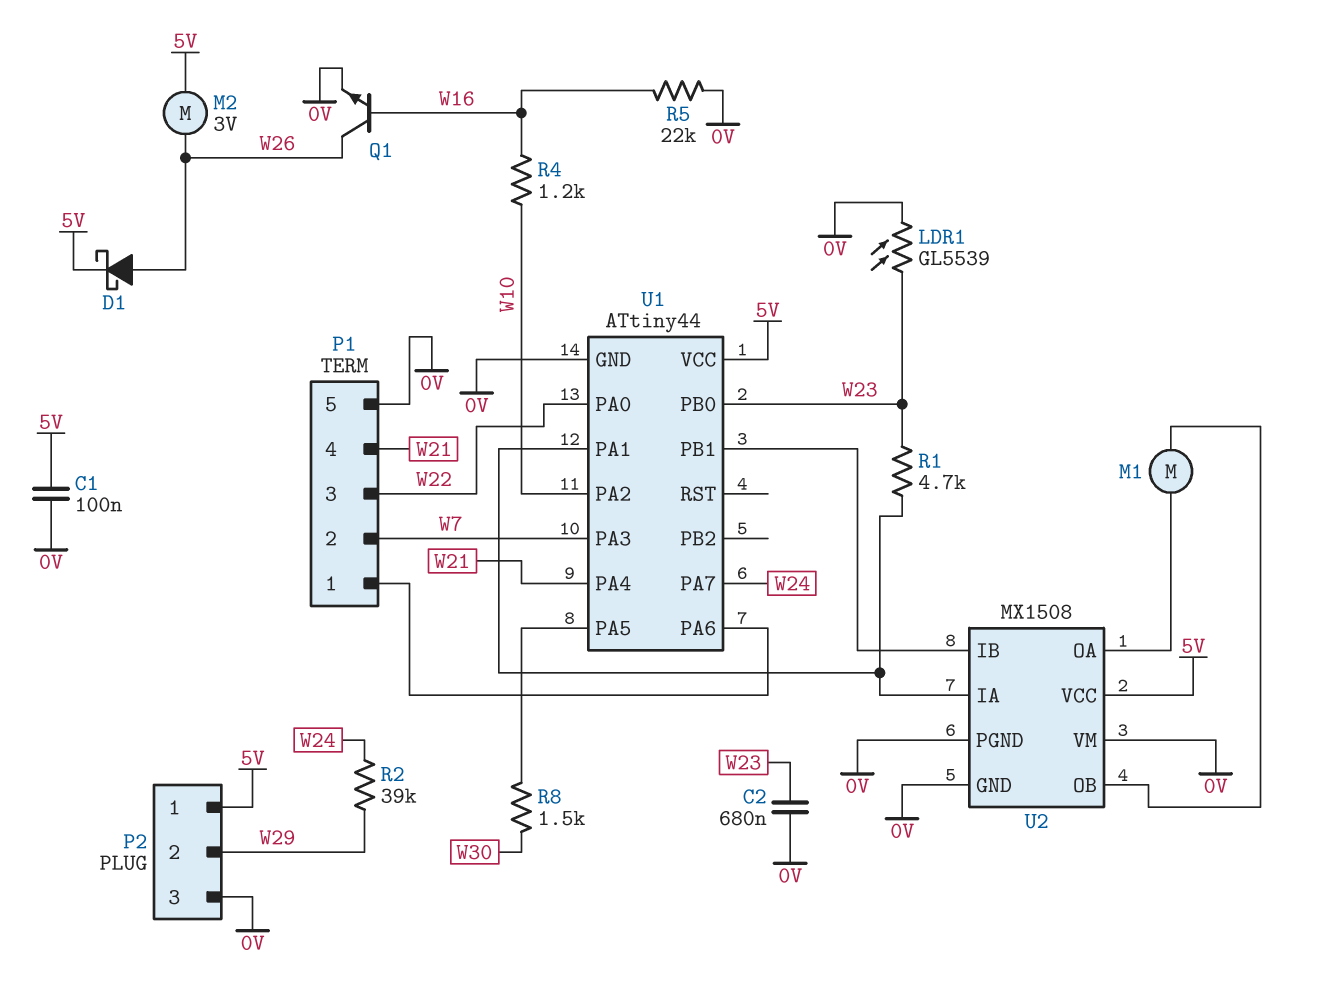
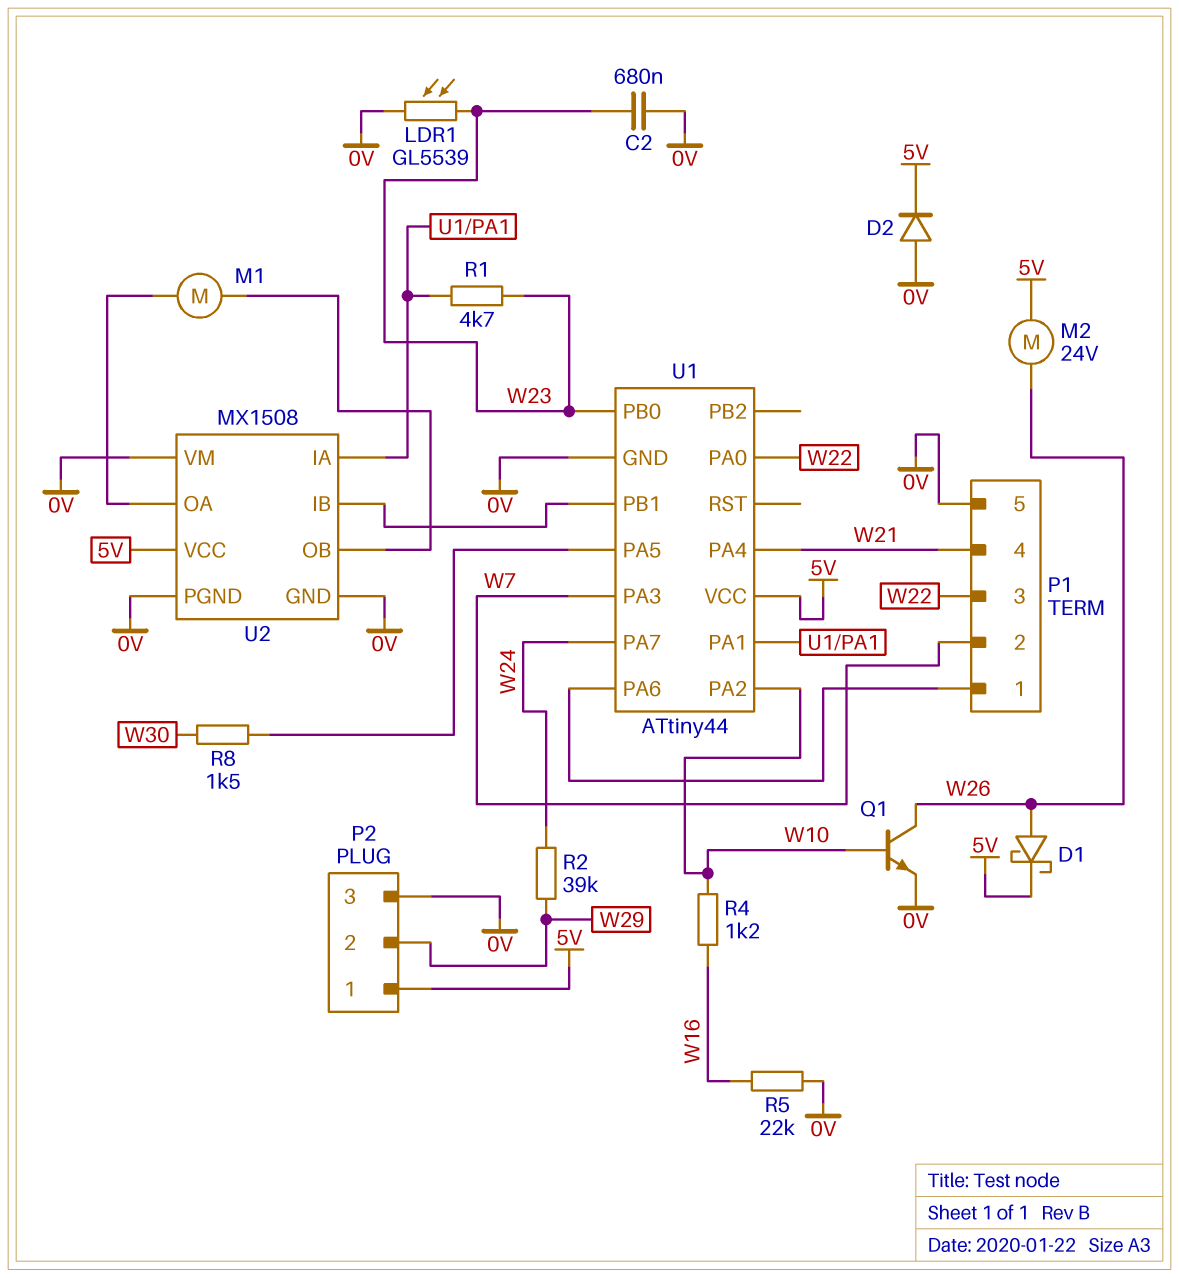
C1: 100nF (0V, 5V) -> none
D2: none -> diode (A 0V, K 5V)
M2: motor 3V (5V, W26) -> motor 24V (5V, W26)
Q1: NPN (B W16, C W26, E 0V) -> NPN (B W10, C W26, E 0V)

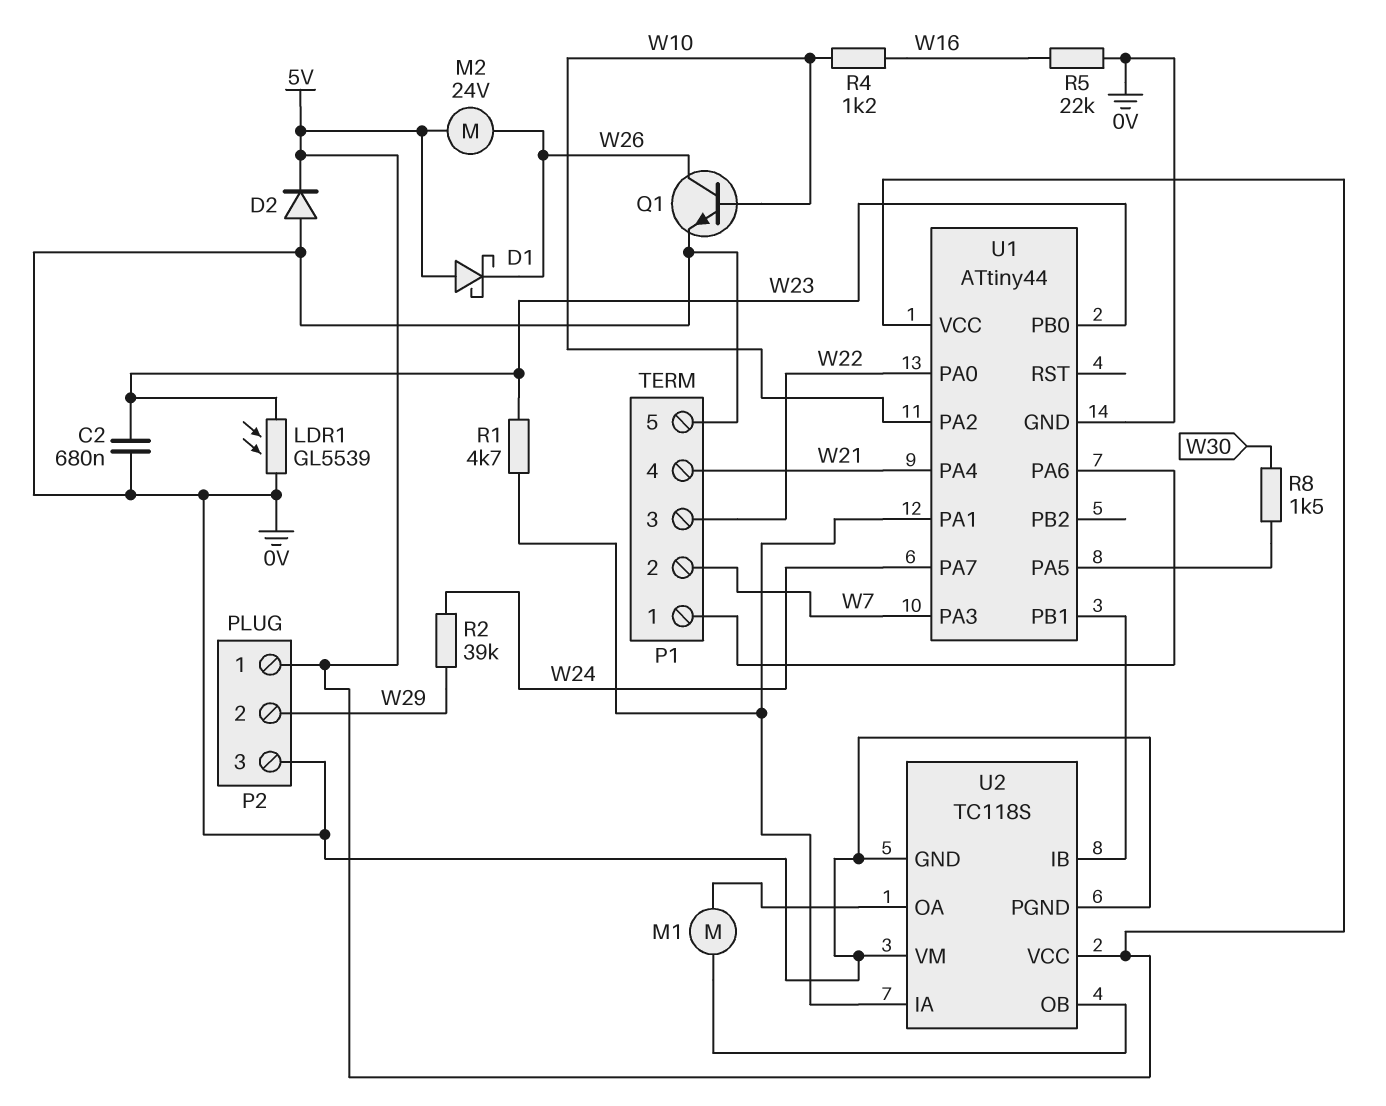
D1: schottky (A W26, K 5V) -> schottky (A 5V, K W26)
U2: MX1508 -> TC118S

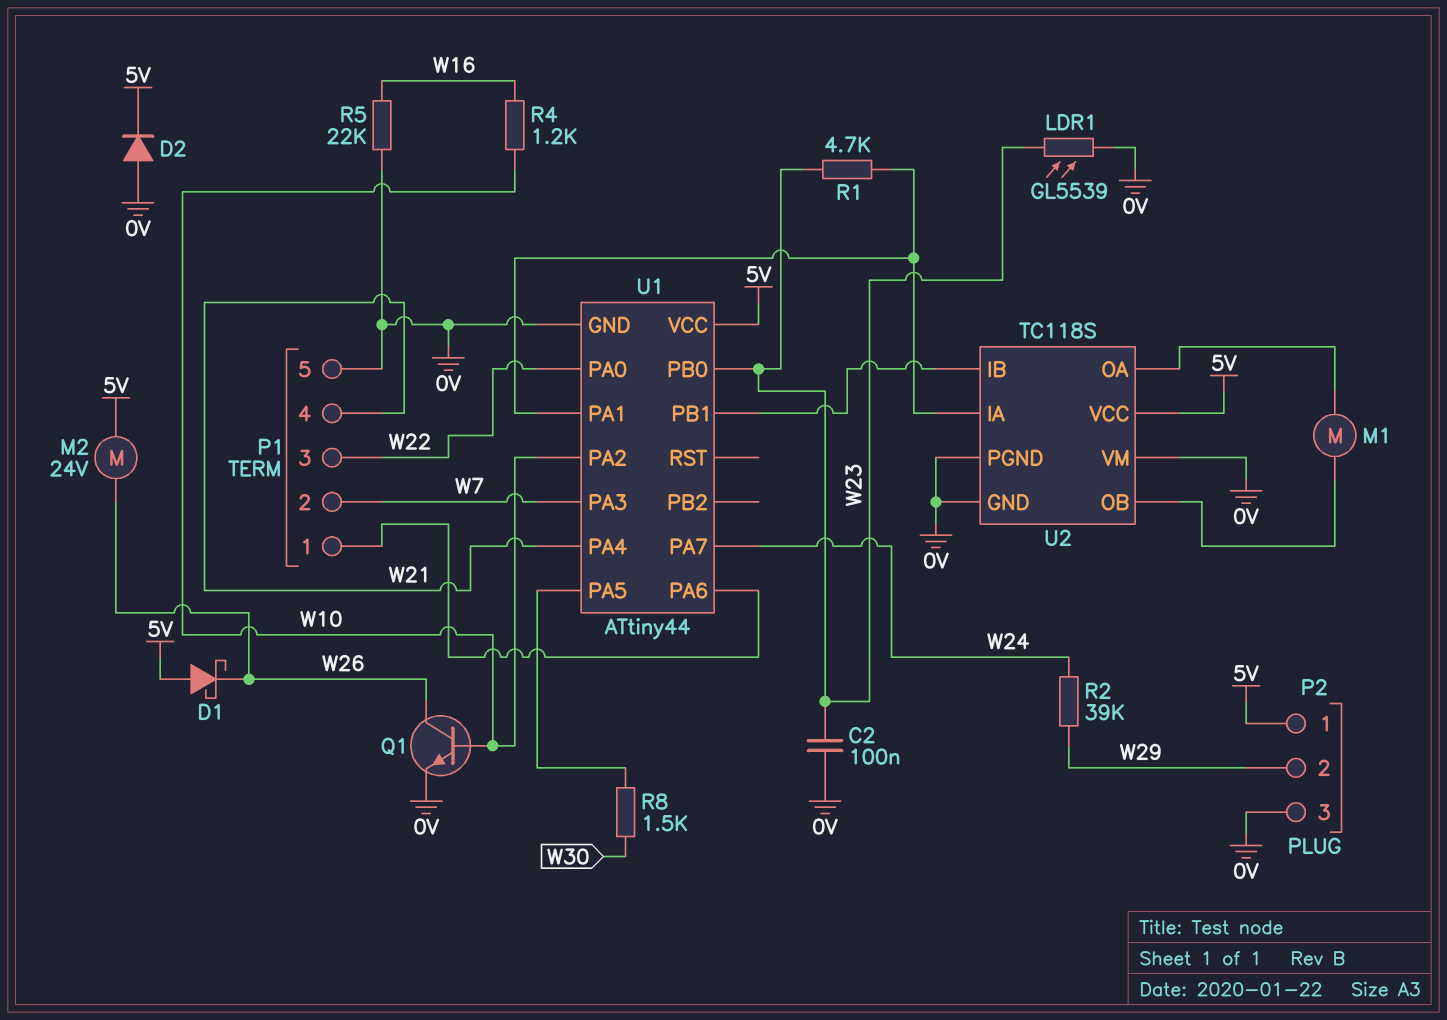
C2: 680nF (0V, W23) -> 100nF (0V, W23)

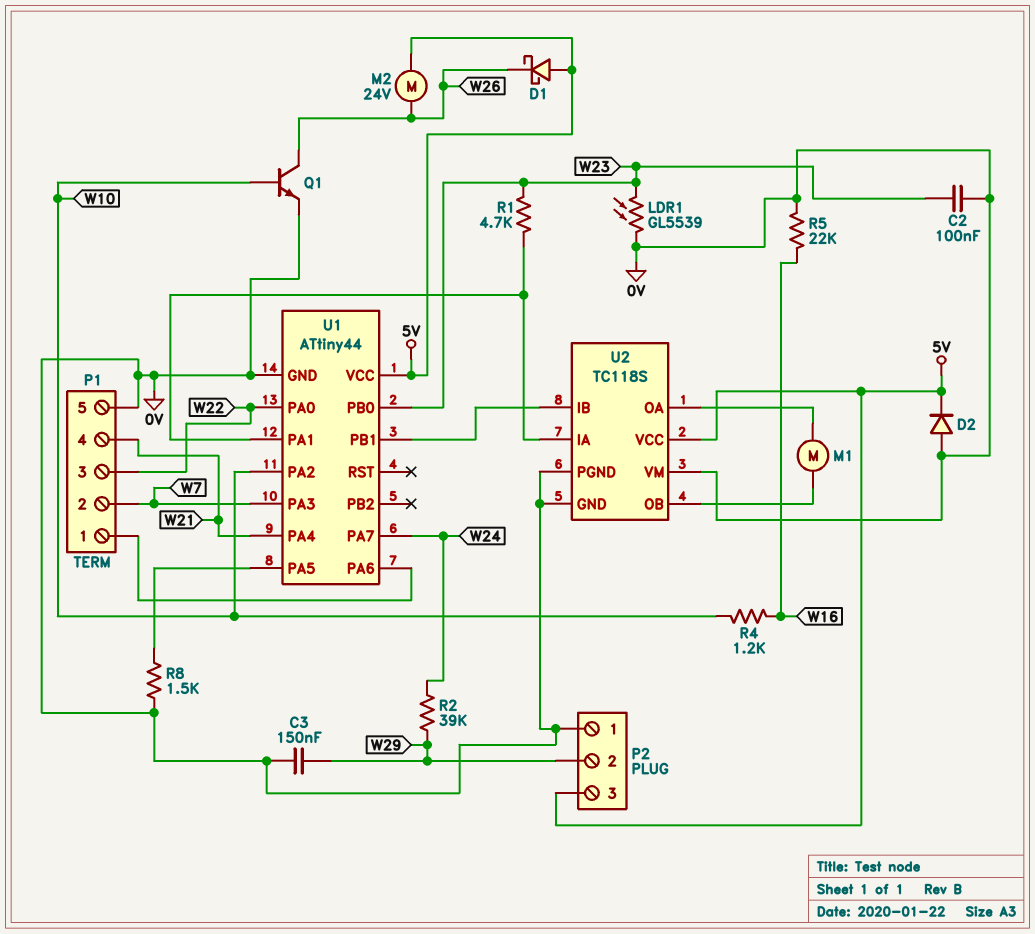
C3: none -> 150nF (0V, W29)
P2 pin 1: 5V -> 0V
P2 pin 3: 0V -> 5V
R8: 1.5k (U1/PA5, W30) -> 1.5k (0V, U1/PA5)

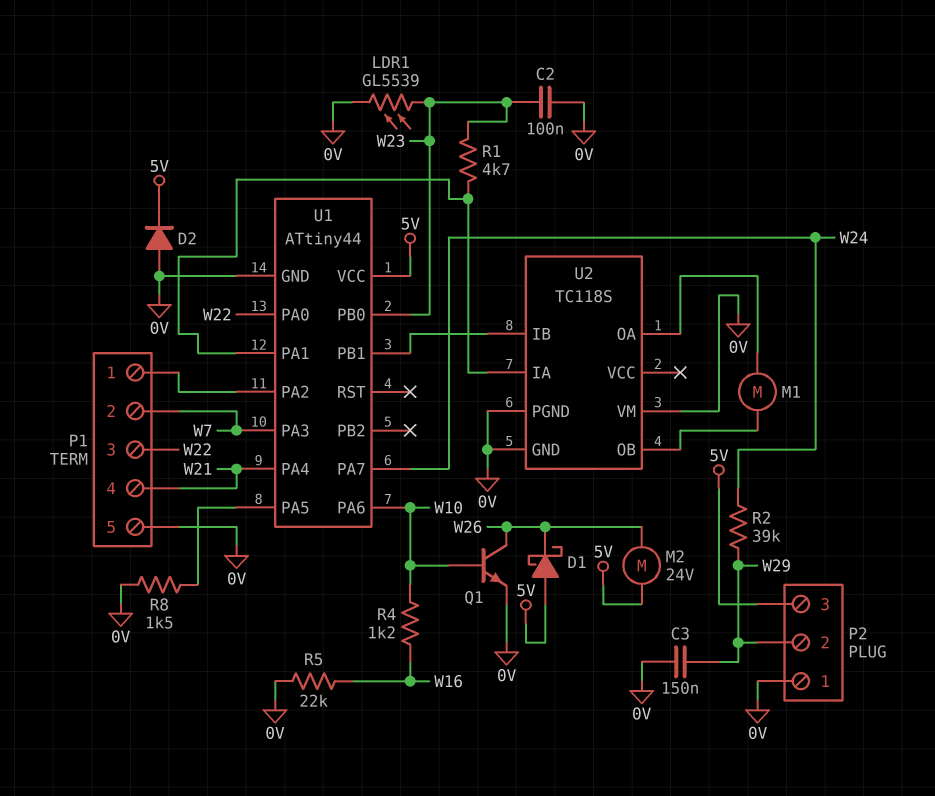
U1 pin PA2: W10 -> P1/1
U1 pin PA6: P1/1 -> W10
U2 pin VCC: 5V -> none

